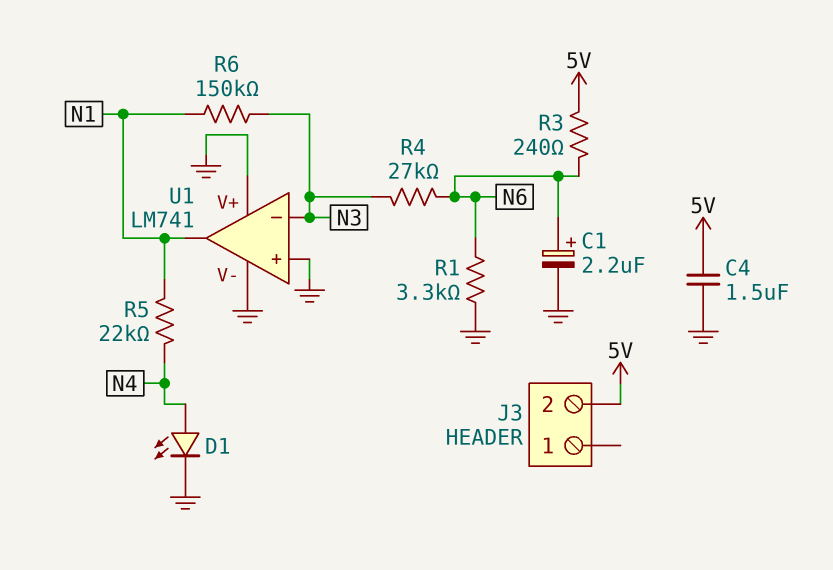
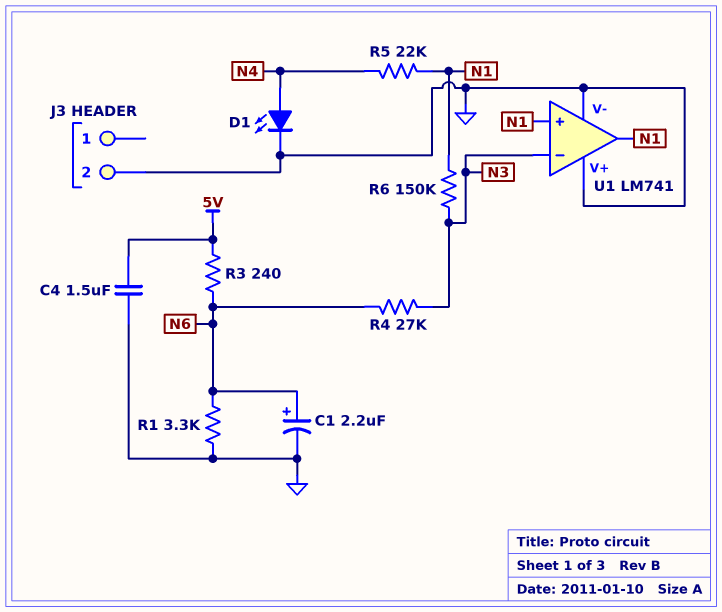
J3 pin 2: 5V -> GND
U1 pin in+: GND -> N1

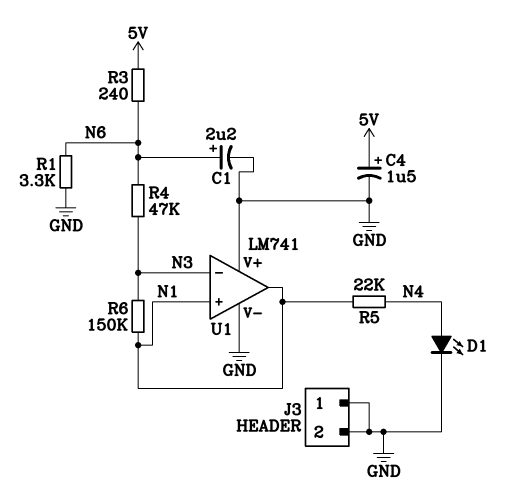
C4: 1.5uF (5V, GND) -> 1.5uF (plus 5V, minus GND)
J3 pin 1: none -> GND
R4: 27k (N3, N6) -> 47k (N3, N6)

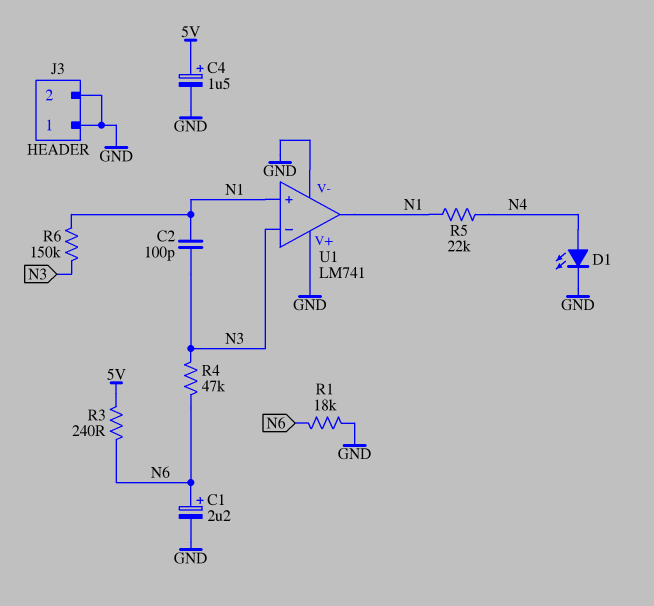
C2: none -> 100pF (N1, N3)
R1: 3.3k (GND, N6) -> 18k (GND, N6)

